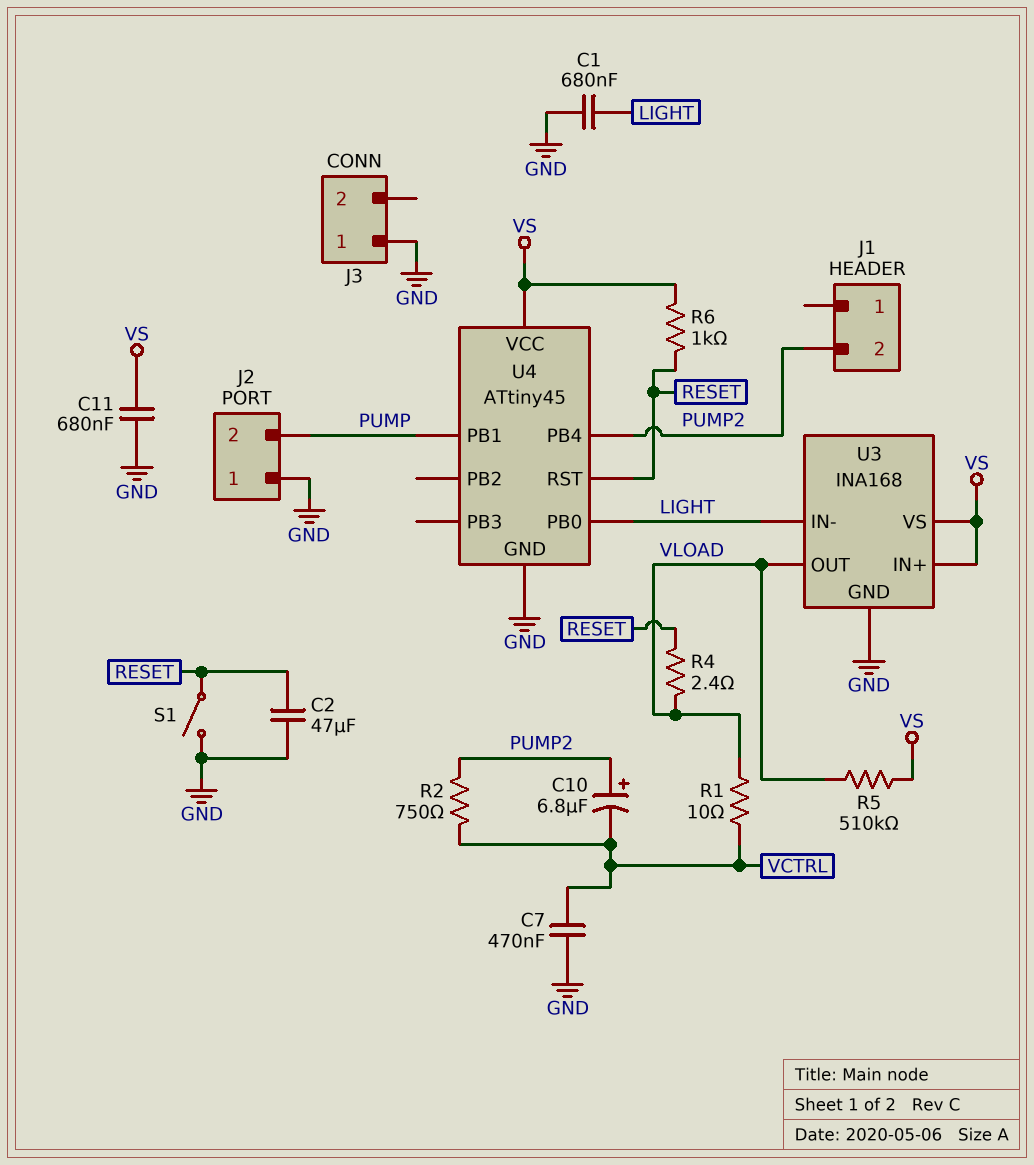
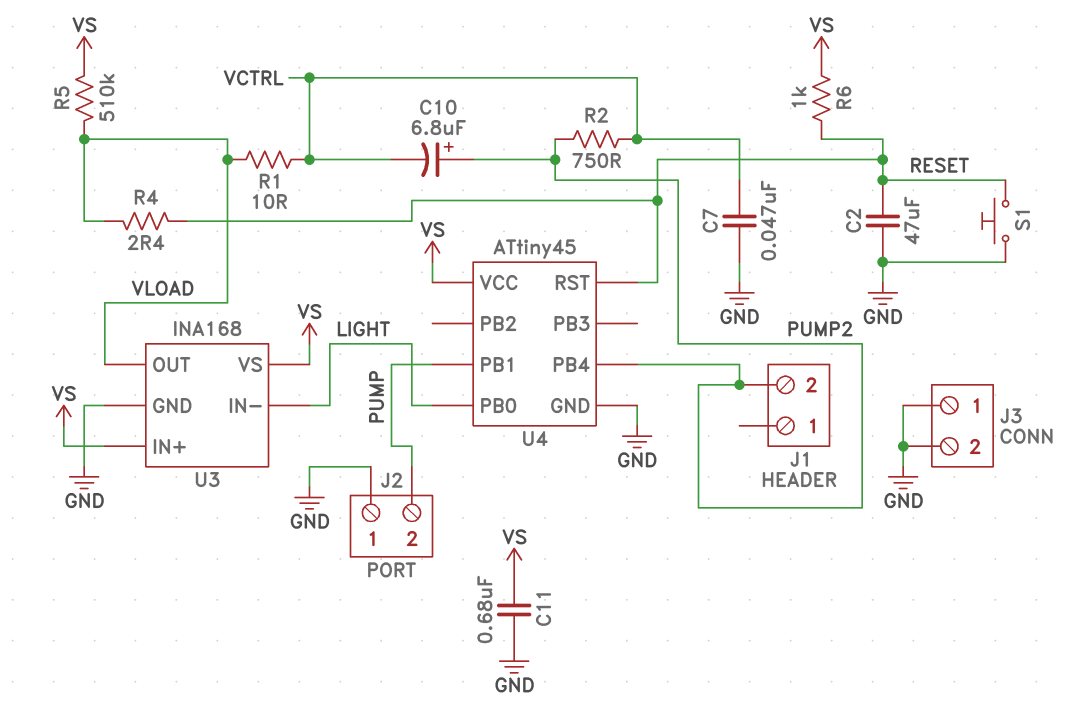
C1: 680nF (GND, LIGHT) -> none
C7: 470nF (GND, VCTRL) -> 47nF (GND, VCTRL)
J3 pin 2: none -> GND
S1: switch (GND, RESET) -> button (GND, RESET)

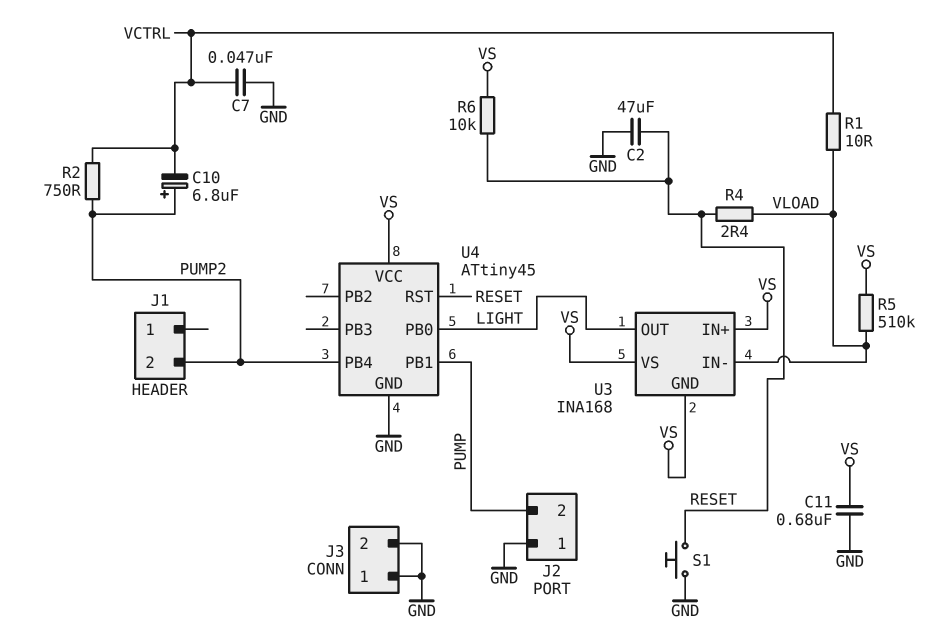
R6: 1k (RESET, VS) -> 10k (RESET, VS)
U3 pin GND: GND -> VS
U3 pin IN-: LIGHT -> VLOAD
U3 pin OUT: VLOAD -> LIGHT

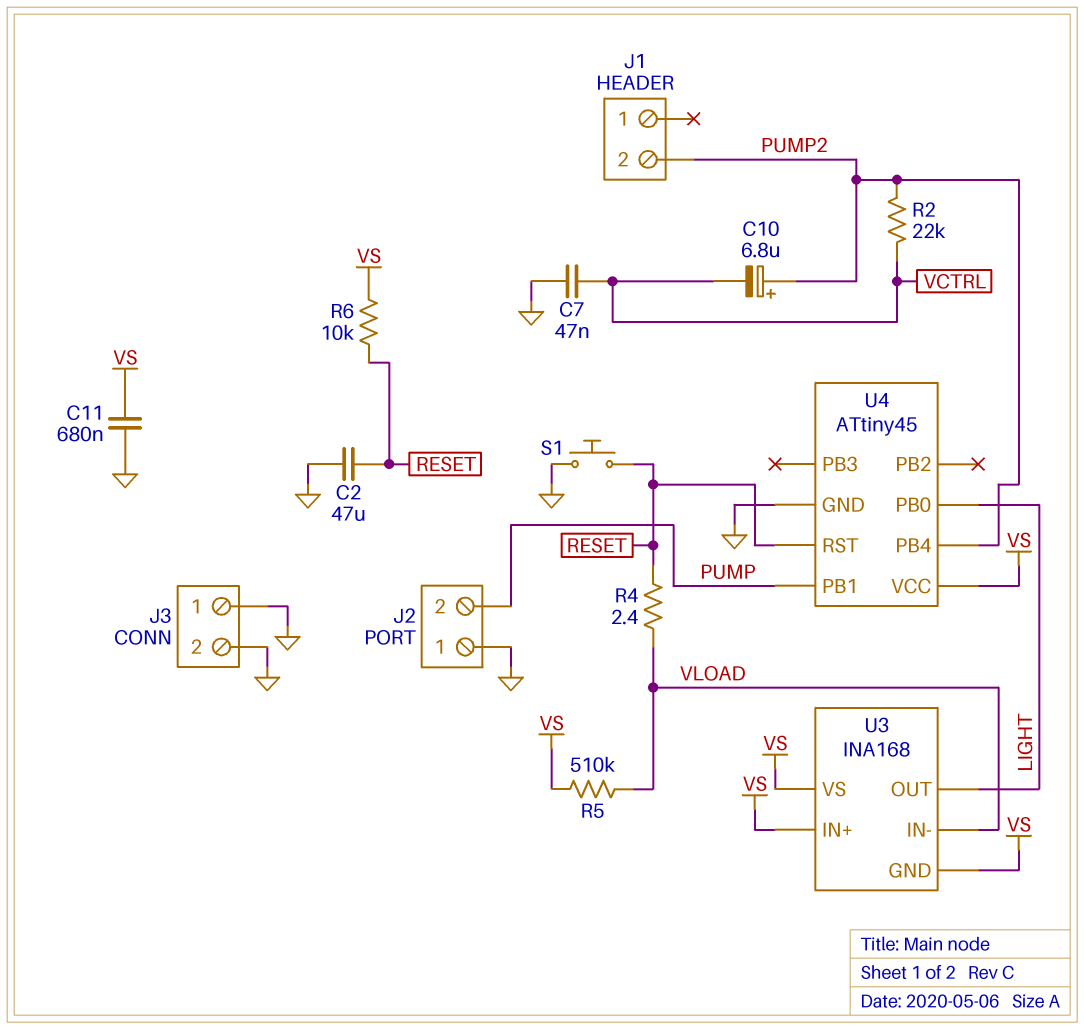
R1: 10 (VCTRL, VLOAD) -> none
R2: 750 (PUMP2, VCTRL) -> 22k (PUMP2, VCTRL)

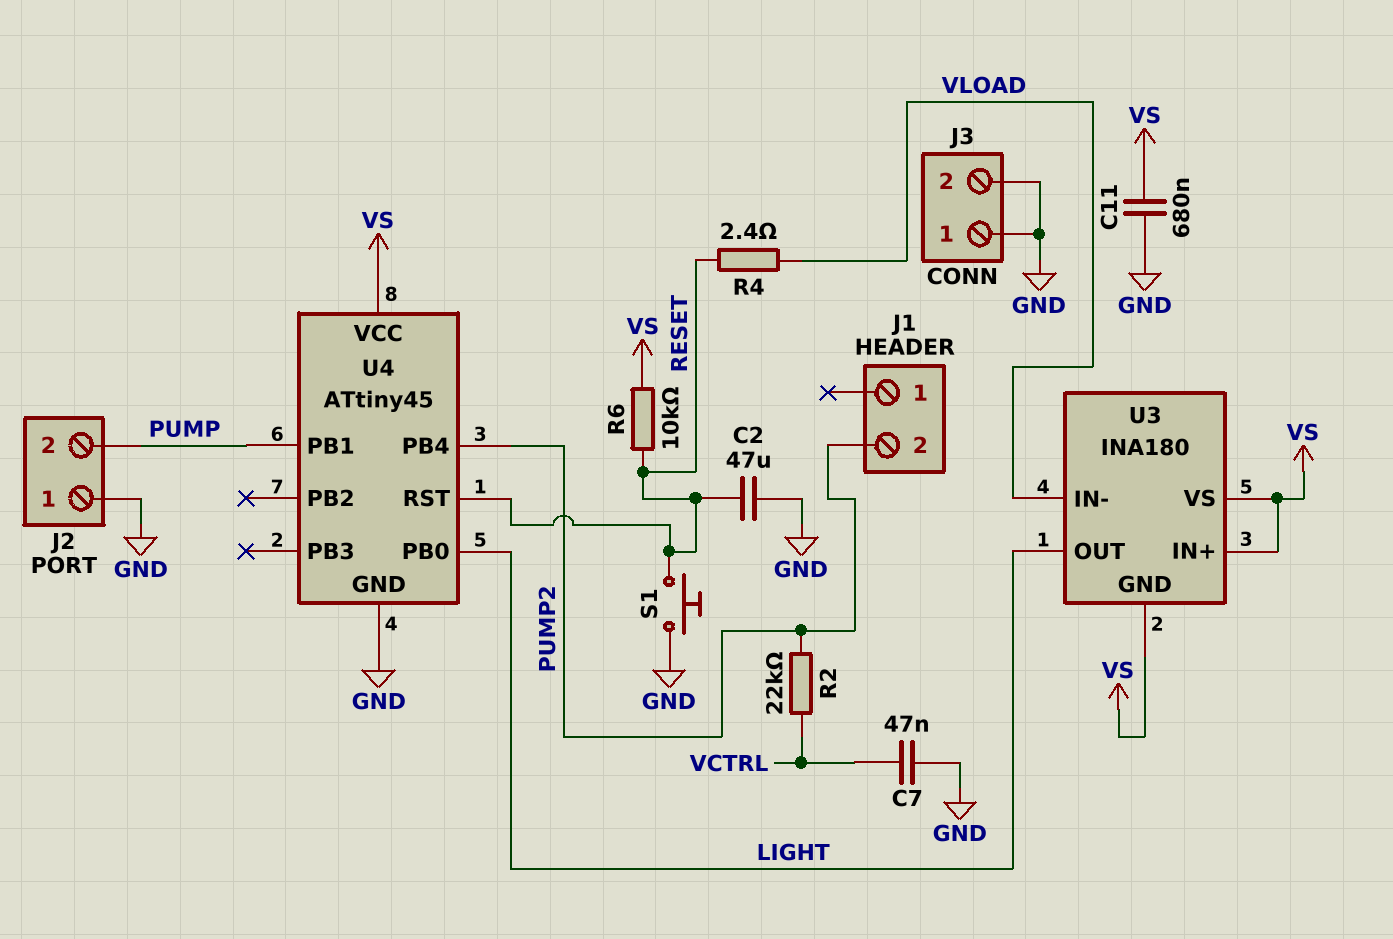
C10: 6.8uF (plus PUMP2, minus VCTRL) -> none
R5: 510k (VLOAD, VS) -> none
U3: INA168 -> INA180

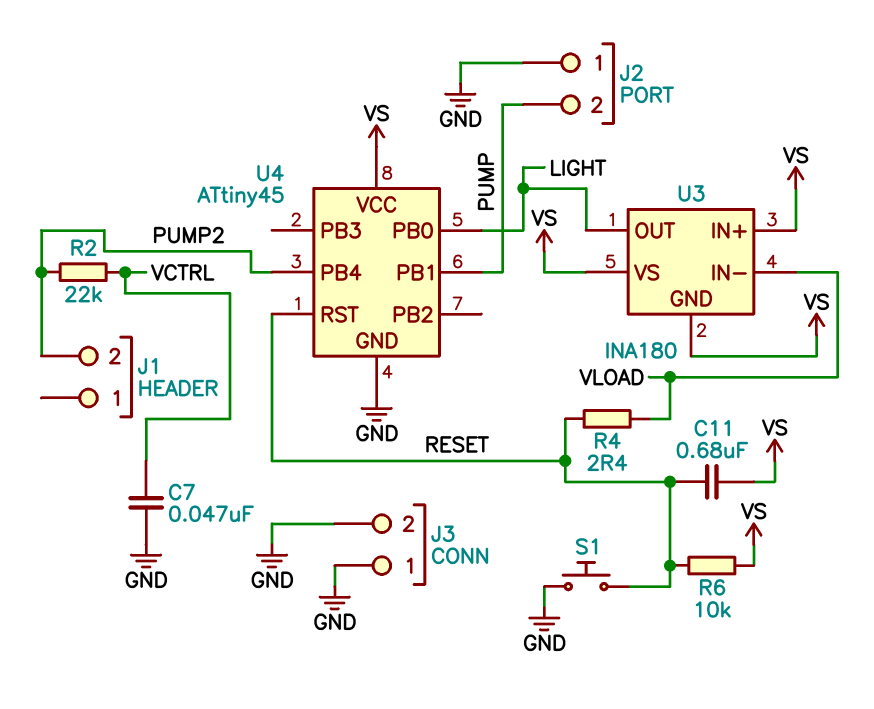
C2: 47uF (GND, RESET) -> none
C11: 680nF (GND, VS) -> 680nF (RESET, VS)

